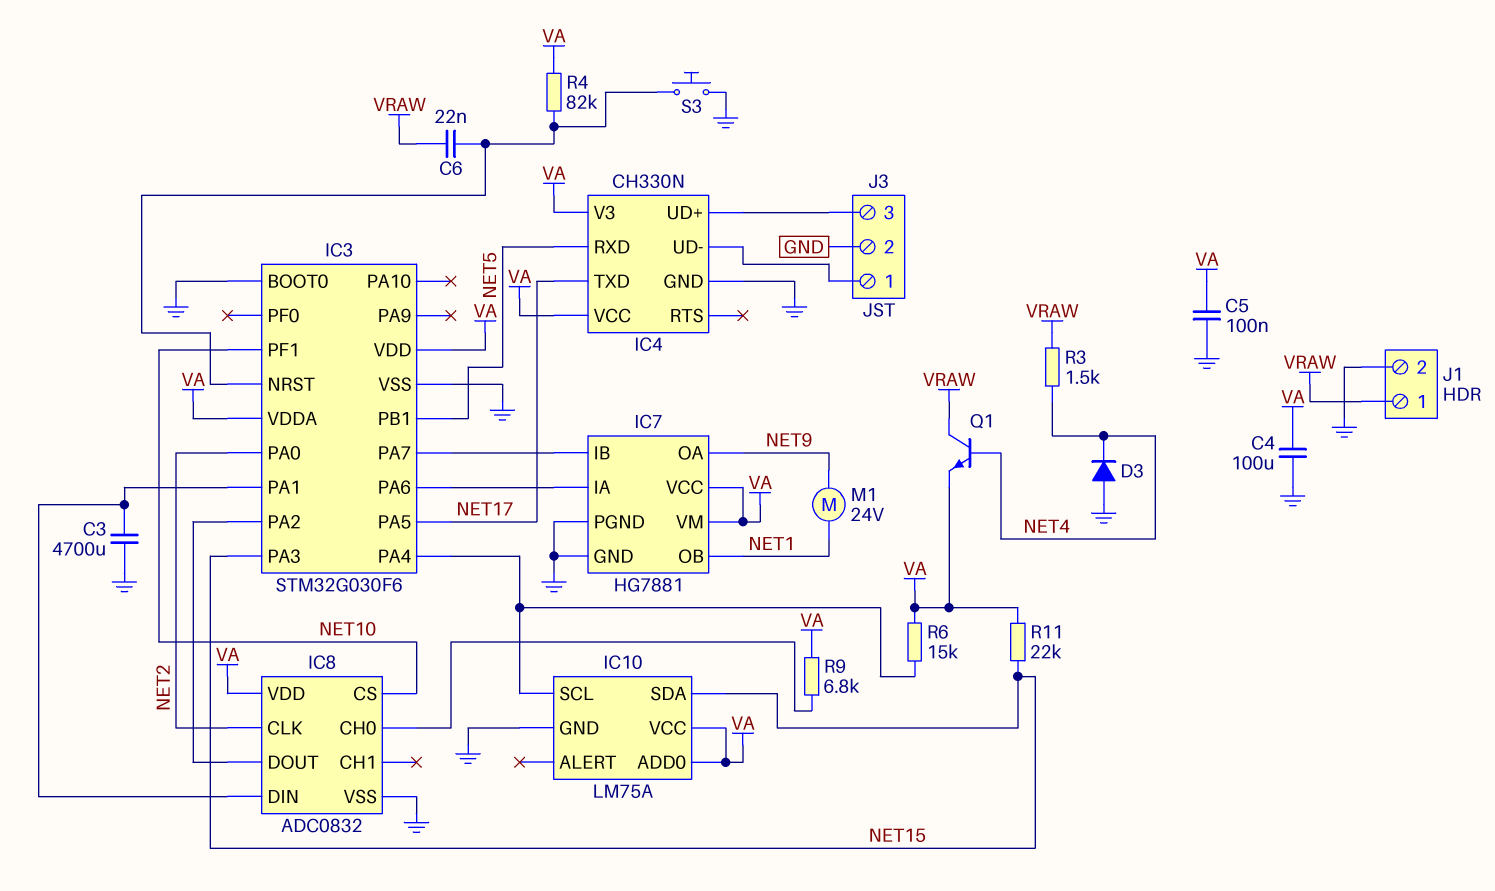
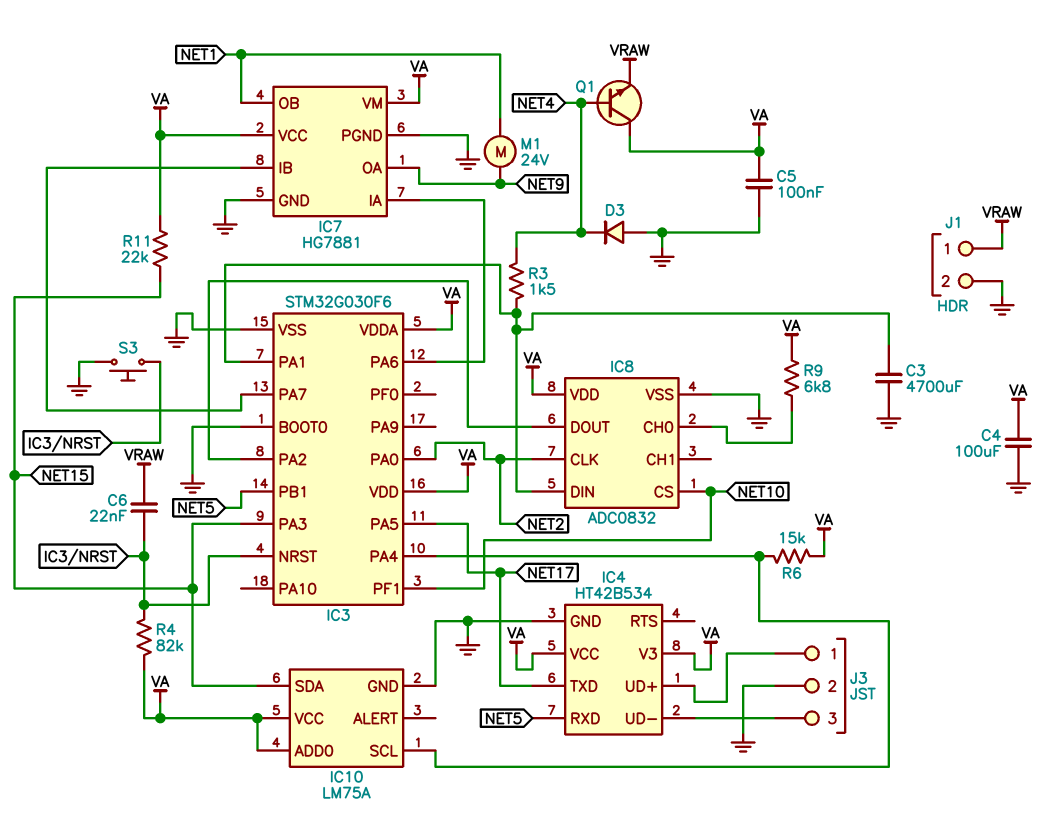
IC4: CH330N -> HT42B534
J3 pin 1: IC4/UD- -> IC4/UD+
J3 pin 3: IC4/UD+ -> IC4/UD-
Q1: NPN (B NET4, C VRAW, E VA) -> NPN (B NET4, C VA, E VRAW)
R3: 1.5k (NET4, VRAW) -> 1.5k (IC3/PA1, NET4)

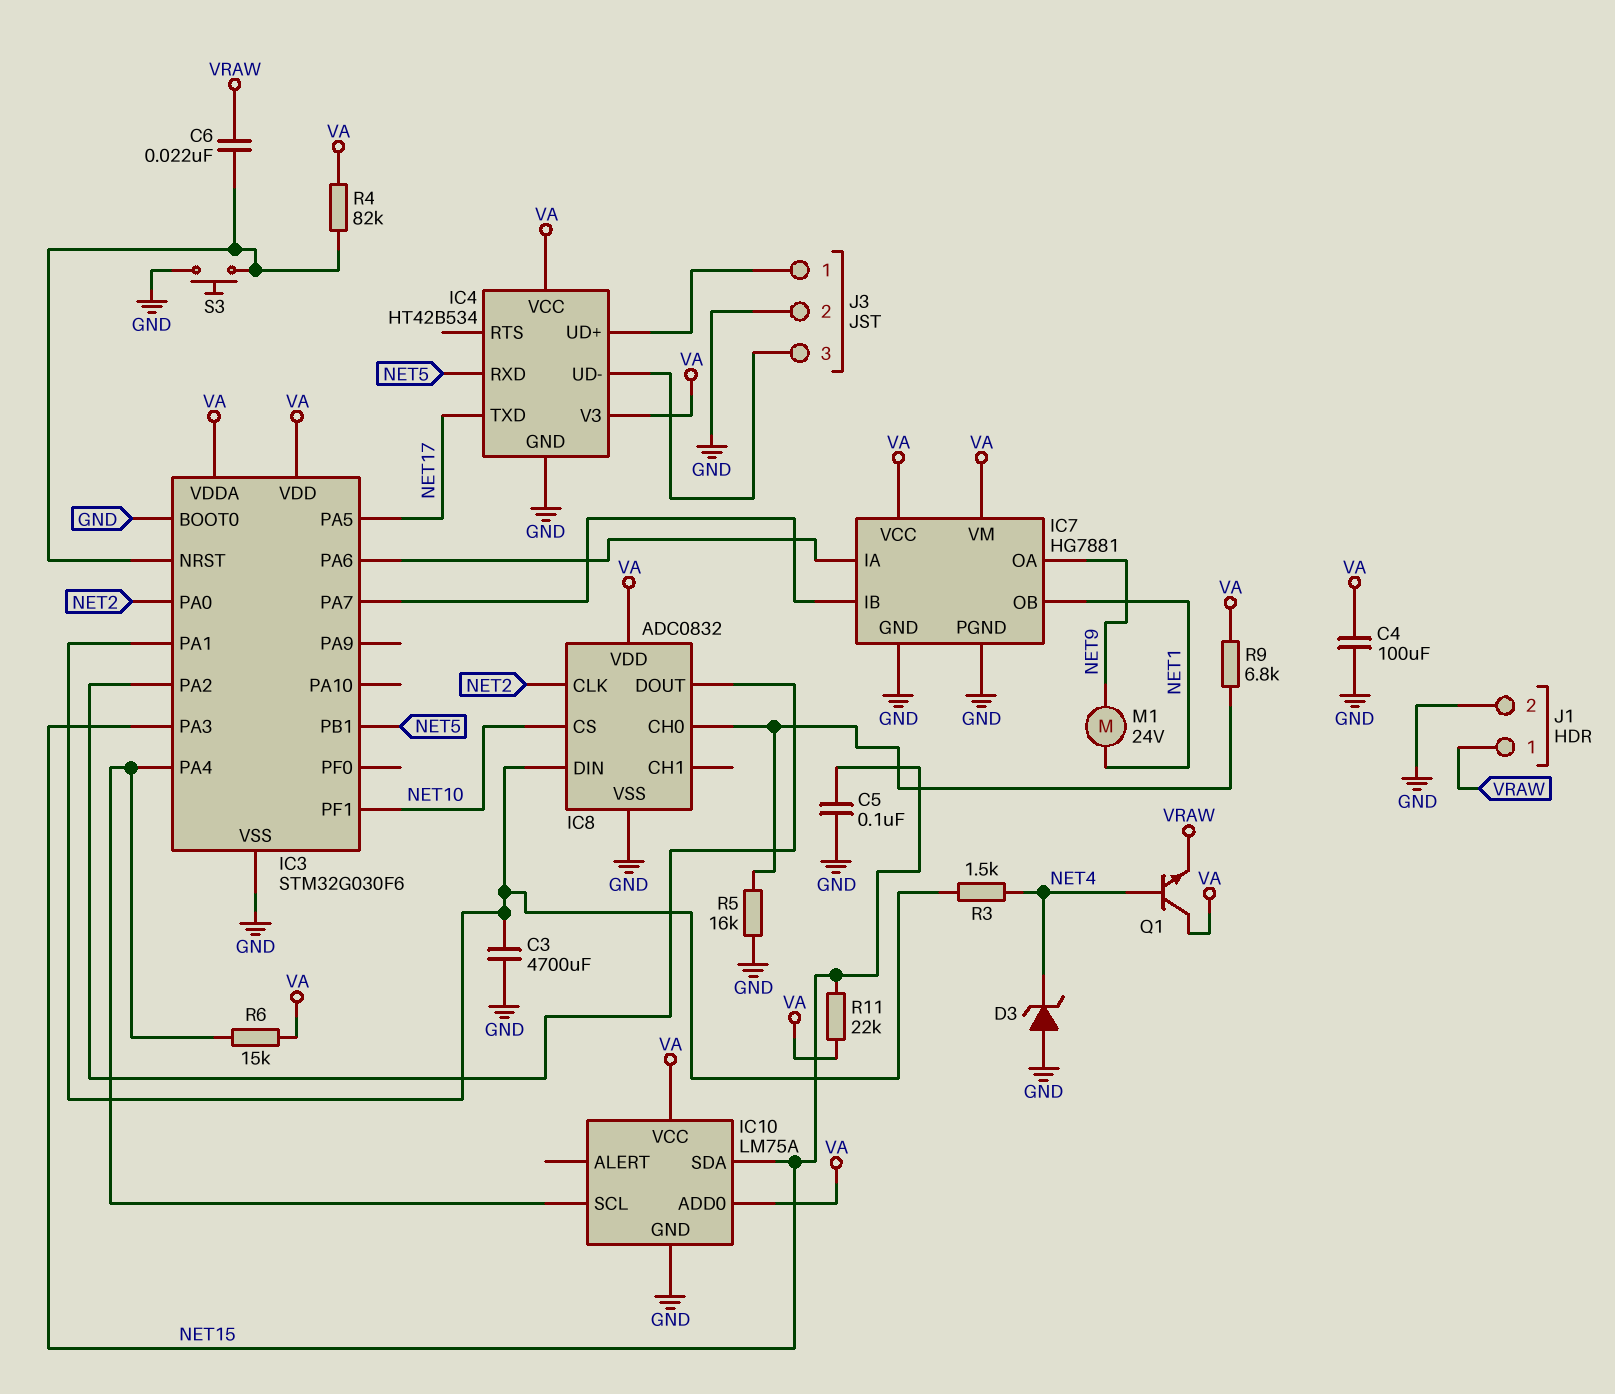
C5: 100nF (GND, VA) -> 100nF (GND, NET15)
D3: diode (A GND, K NET4) -> zener (A GND, K NET4)
R5: none -> 16k (GND, IC8/CH0)

